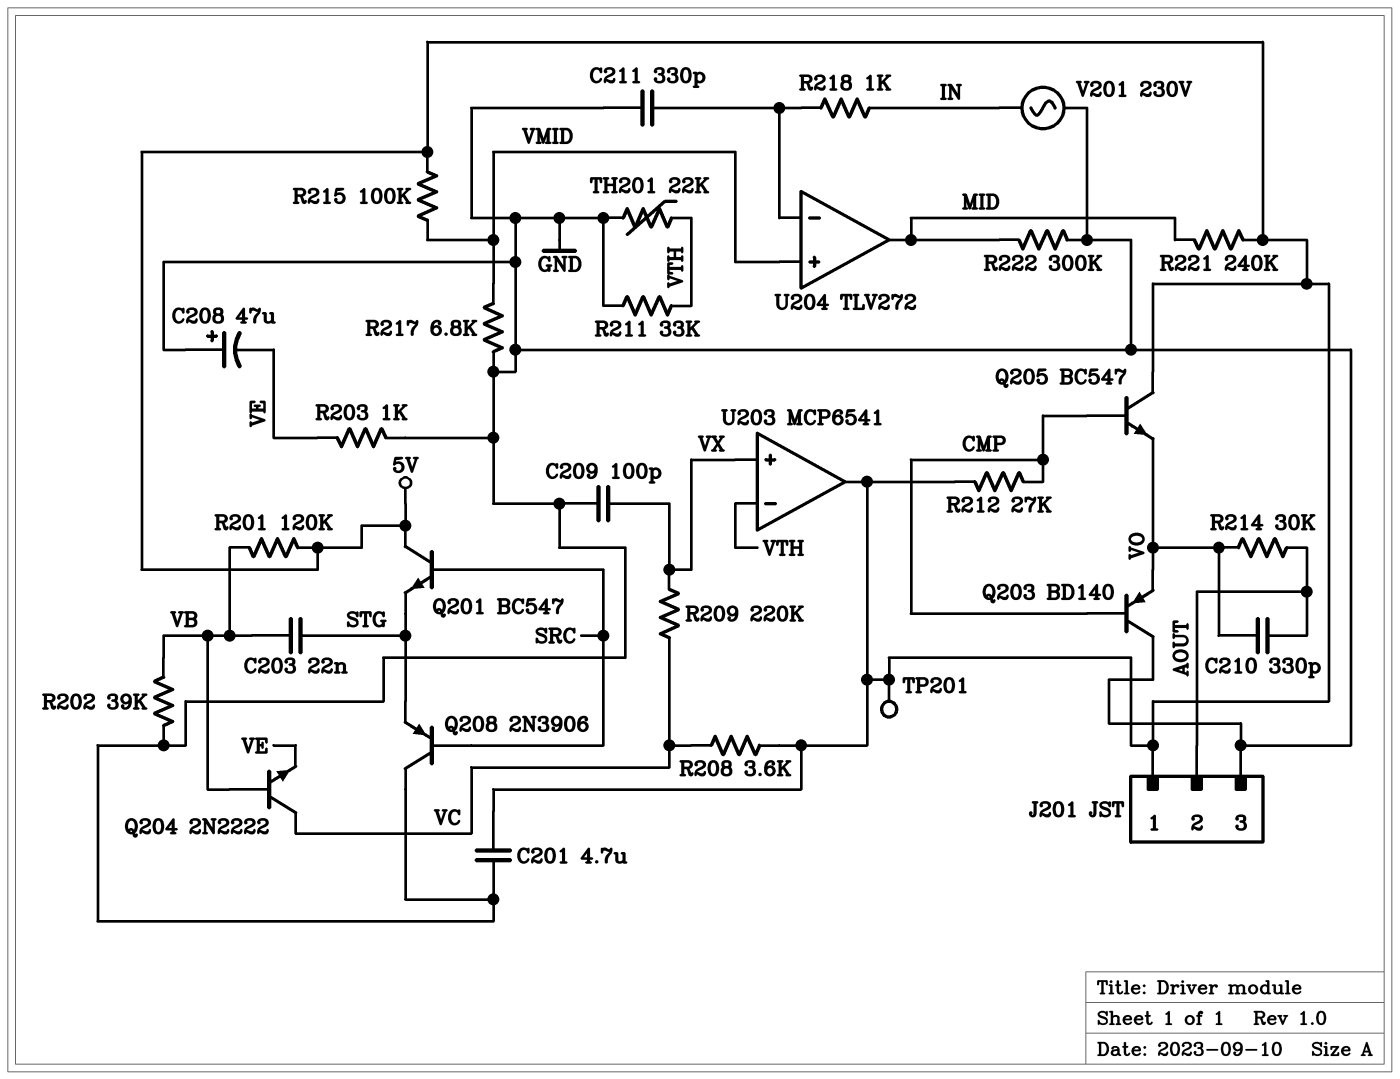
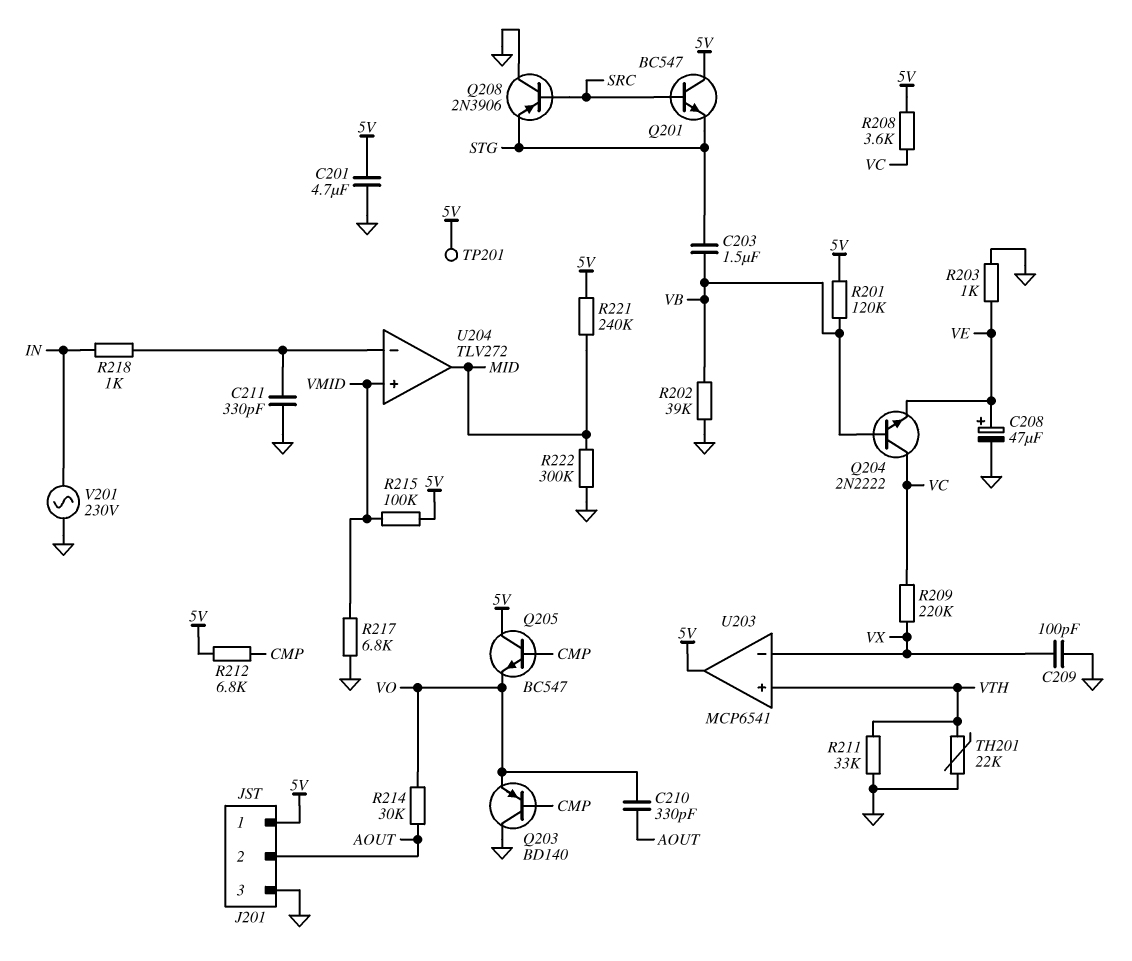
C203: 22nF (STG, VB) -> 1.5uF (STG, VB)
C208: 47uF (plus GND, minus VE) -> 47uF (plus VE, minus GND)
R212: 27k (5V, CMP) -> 6.8k (5V, CMP)
U203 pin in+: VX -> VTH
U203 pin in-: VTH -> VX

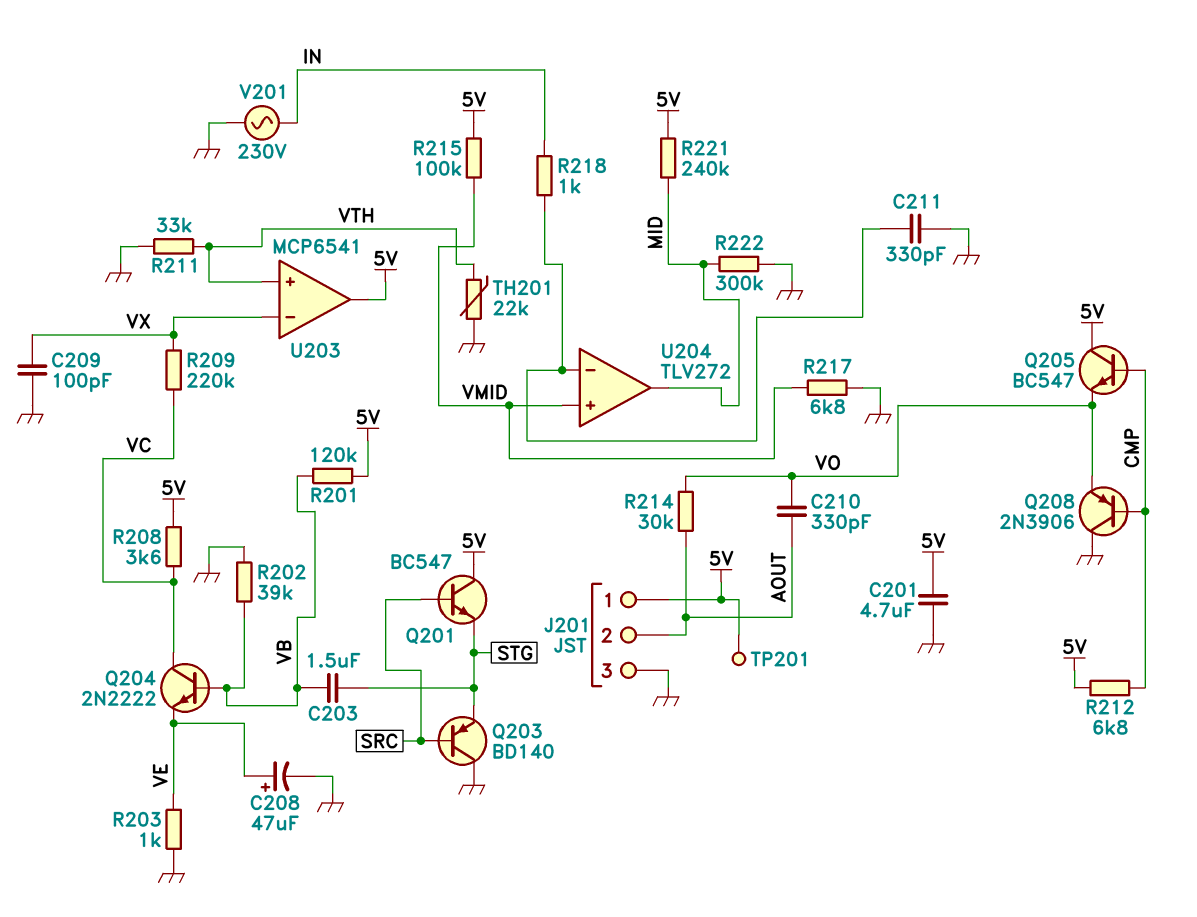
Q203: PNP BD140 (B CMP, C GND, E VO) -> PNP BD140 (B SRC, C GND, E STG)
Q208: PNP 2N3906 (B SRC, C GND, E STG) -> PNP 2N3906 (B CMP, C GND, E VO)

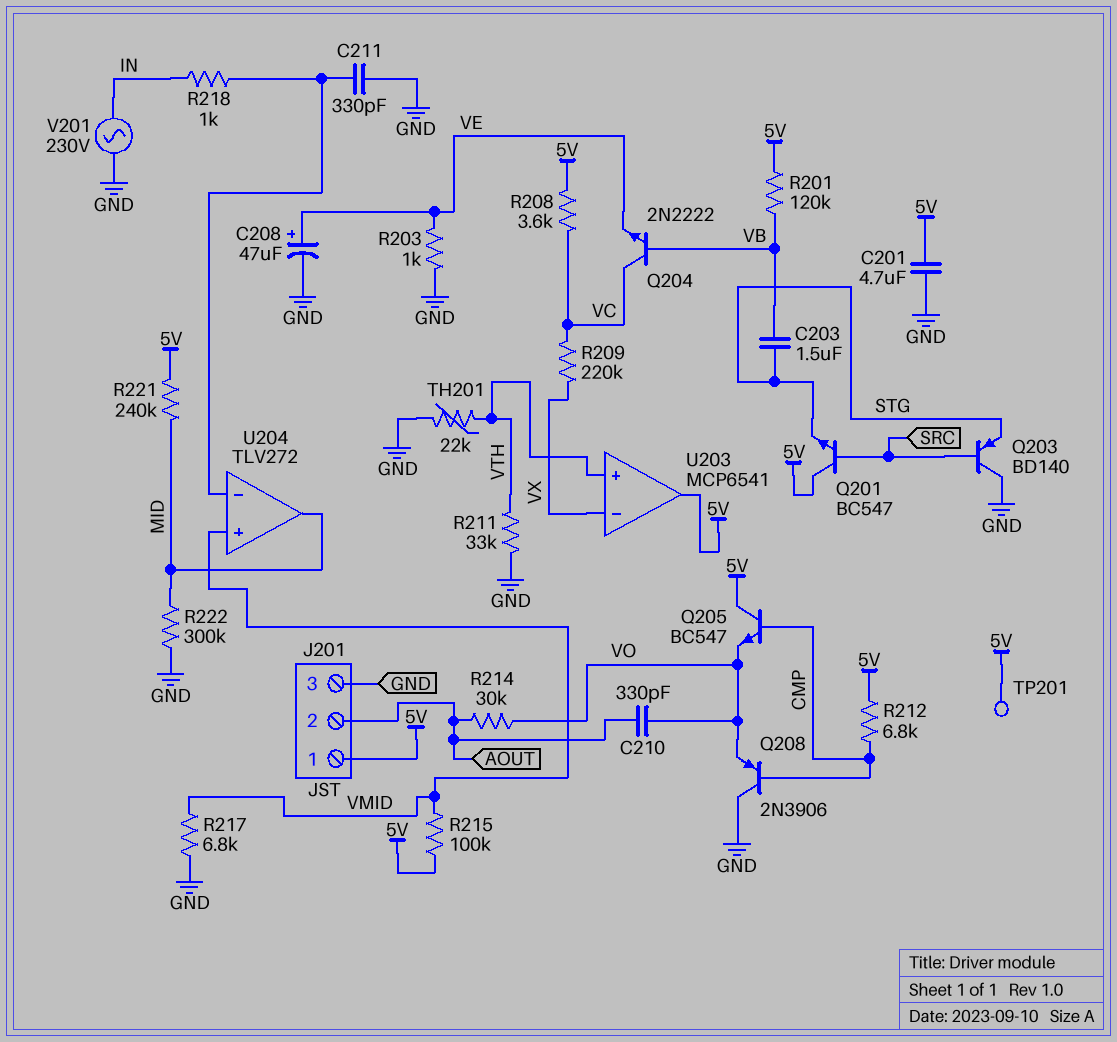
C209: 100pF (GND, VX) -> none
R202: 39k (GND, VB) -> none

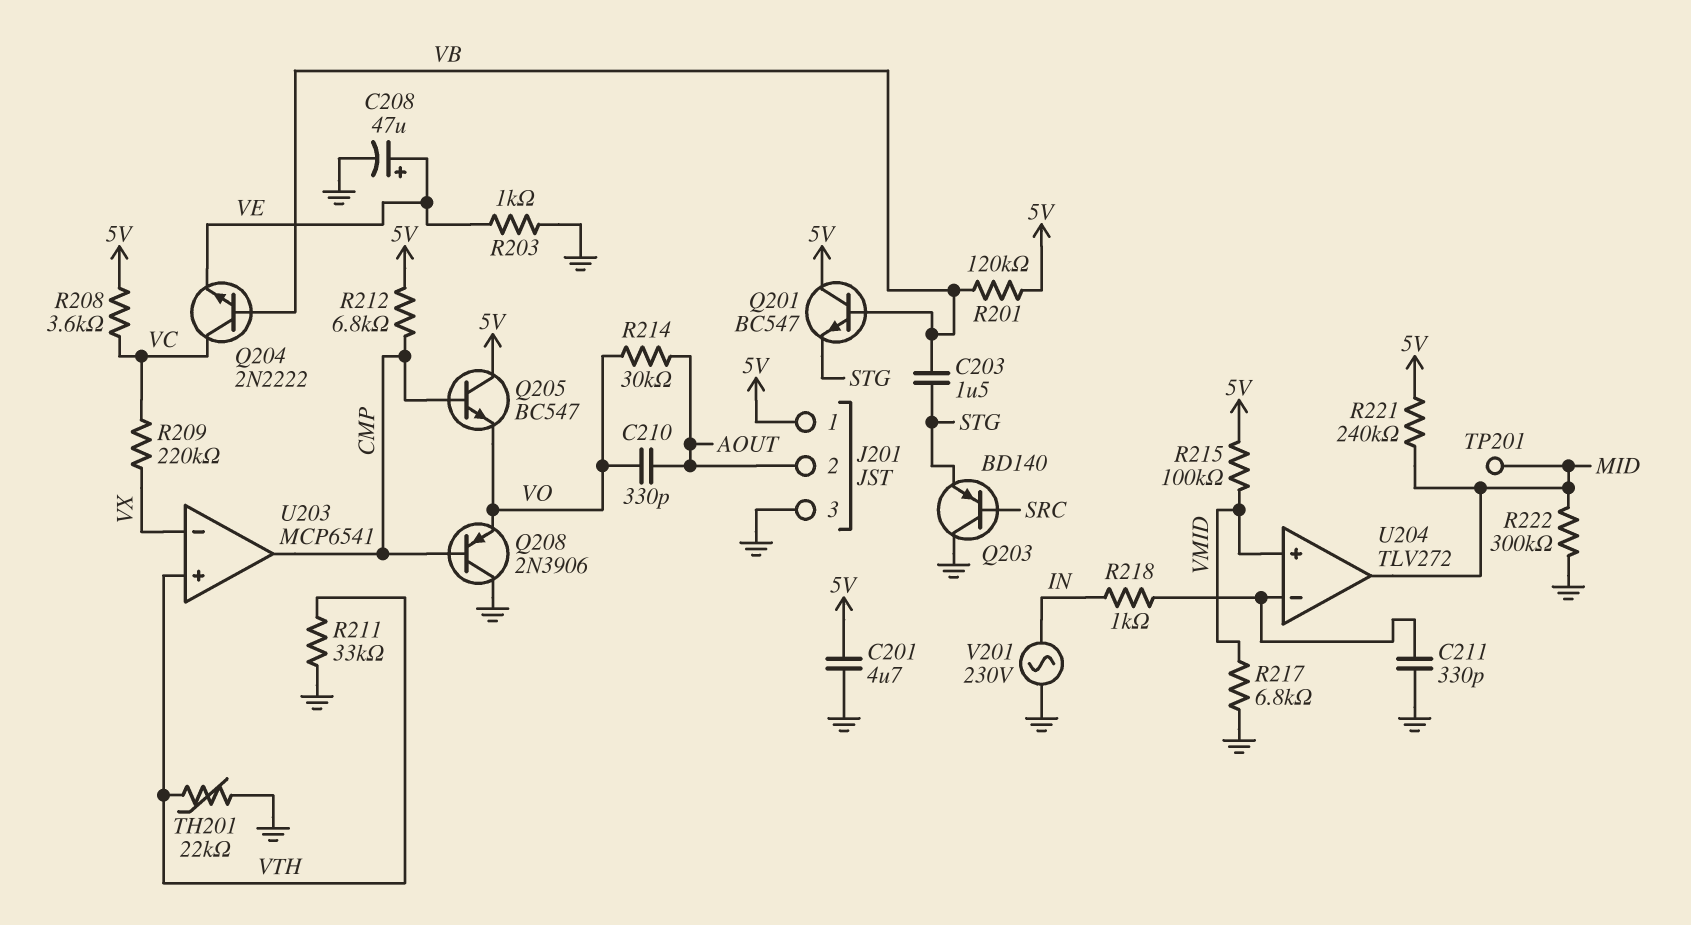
Q201: NPN BC547 (B SRC, C 5V, E STG) -> NPN BC547 (B VB, C 5V, E STG)
TP201: test point (5V) -> test point (MID)
U203 pin out: 5V -> CMP

